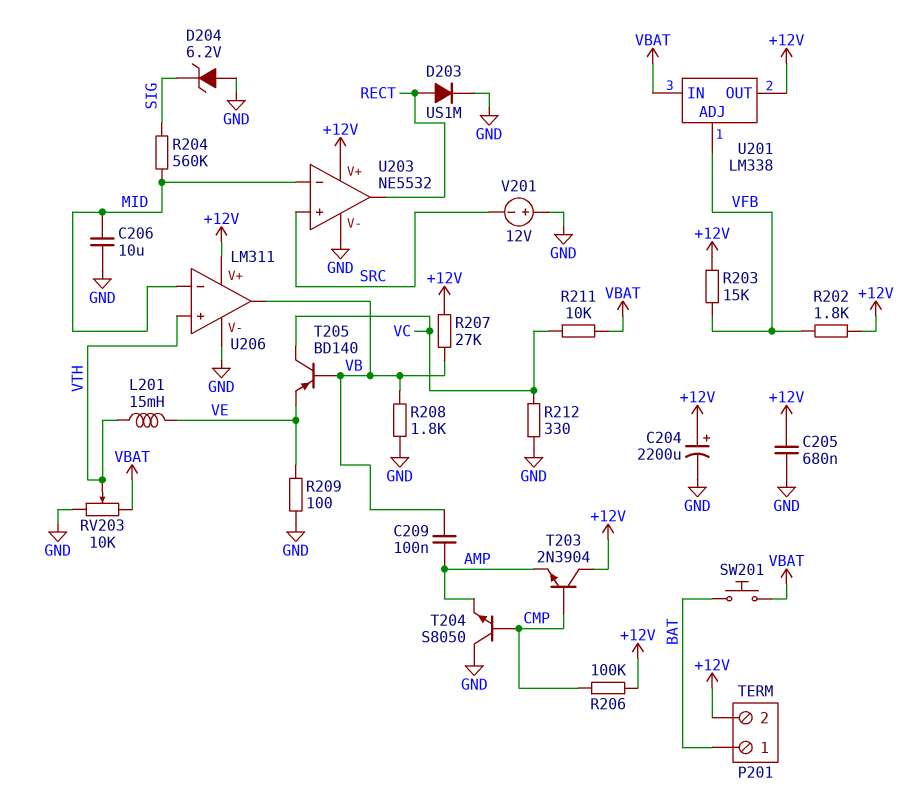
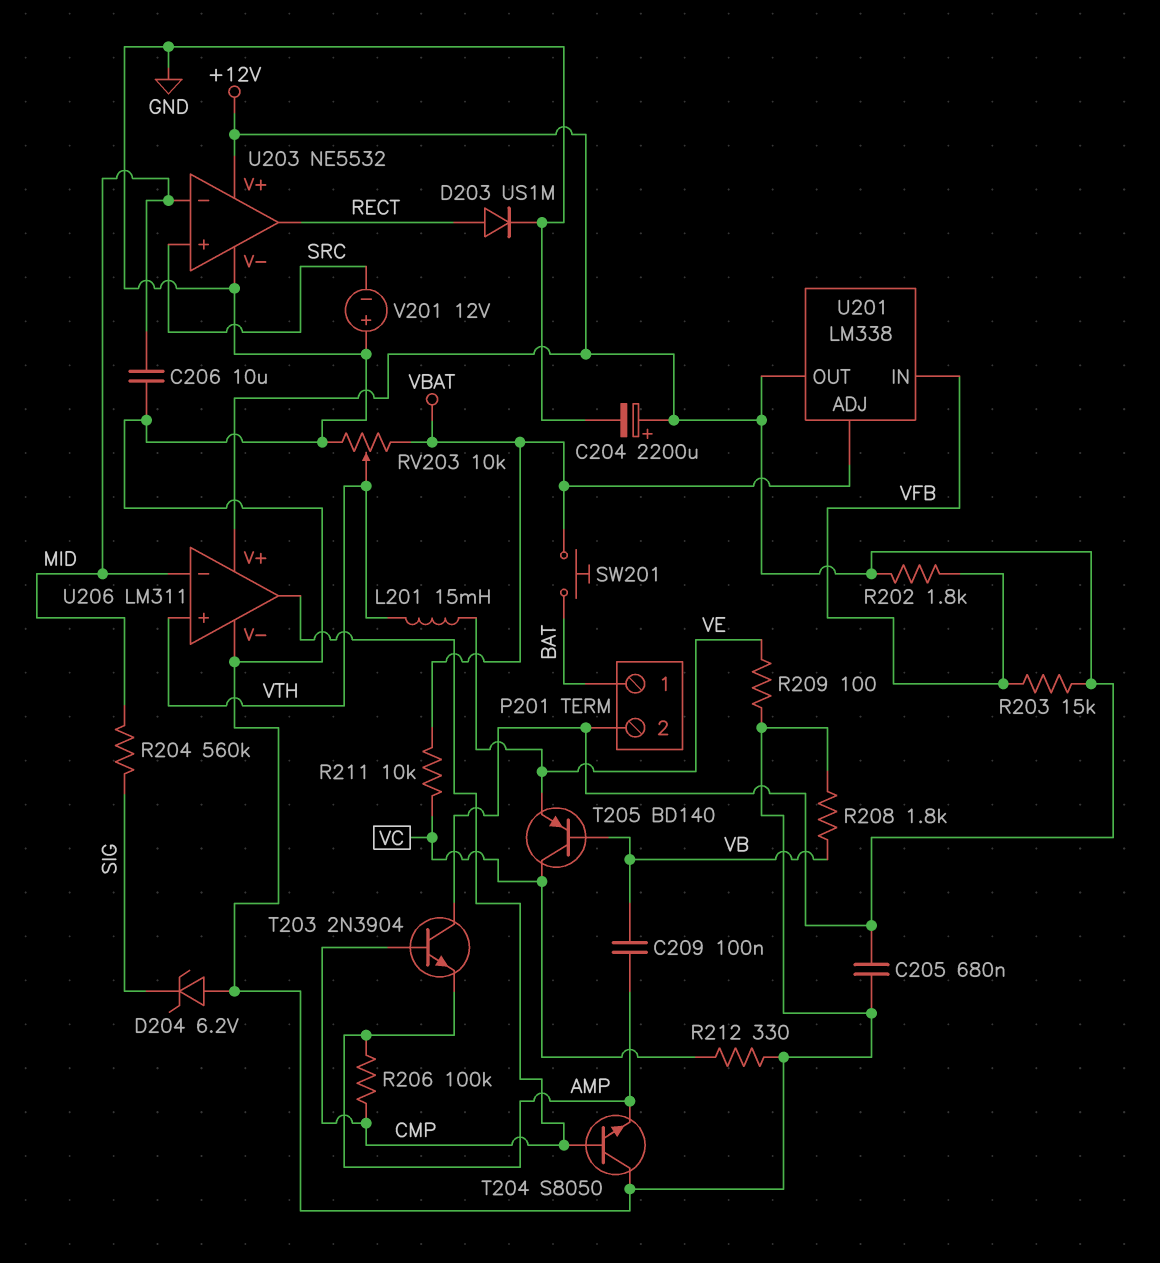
R206: 100k (+12V, CMP) -> 100k (AMP, CMP)
R207: 27k (+12V, VB) -> none
U201 pin ADJ: VFB -> VBAT
U201 pin IN: VBAT -> VFB
U206 pin out: VB -> CMP

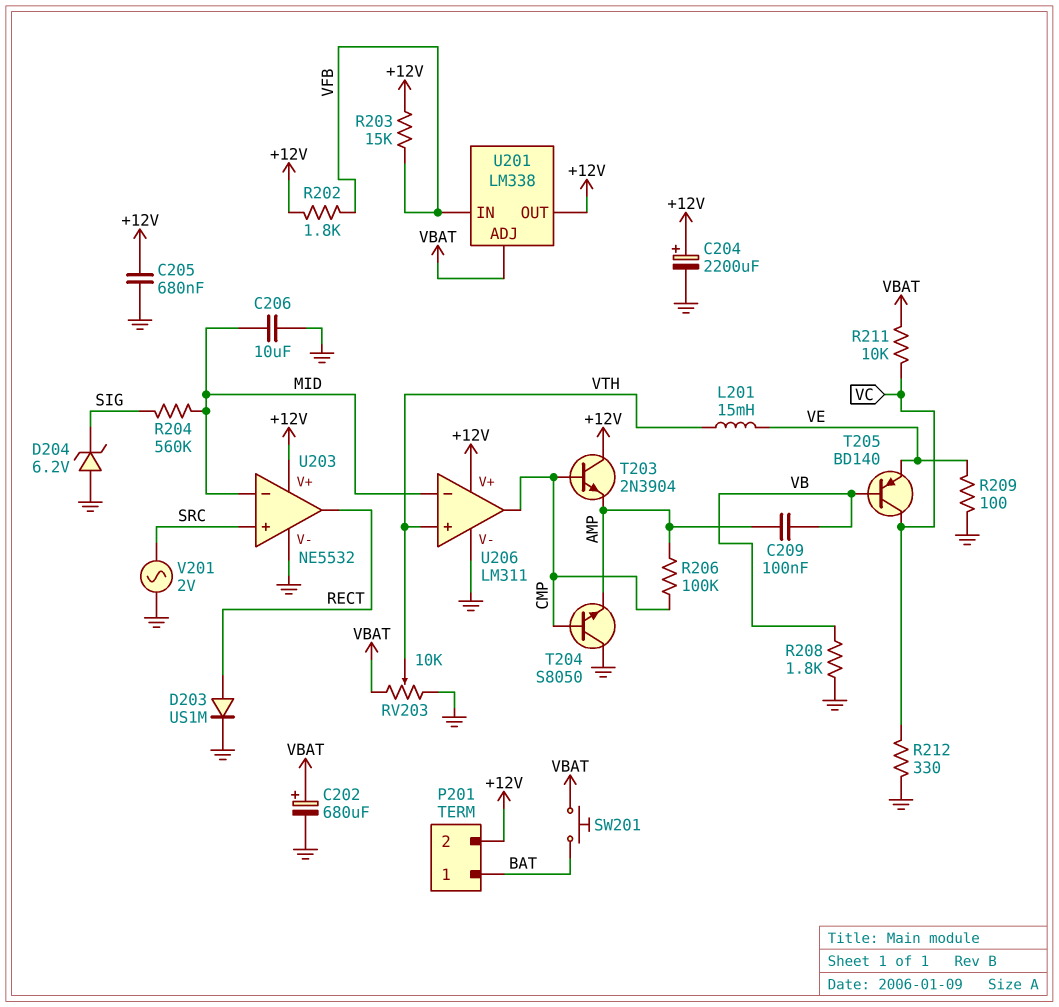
C202: none -> 680uF (plus VBAT, minus GND)
V201: 12V (plus GND, minus SRC) -> AC 2V (GND, SRC)

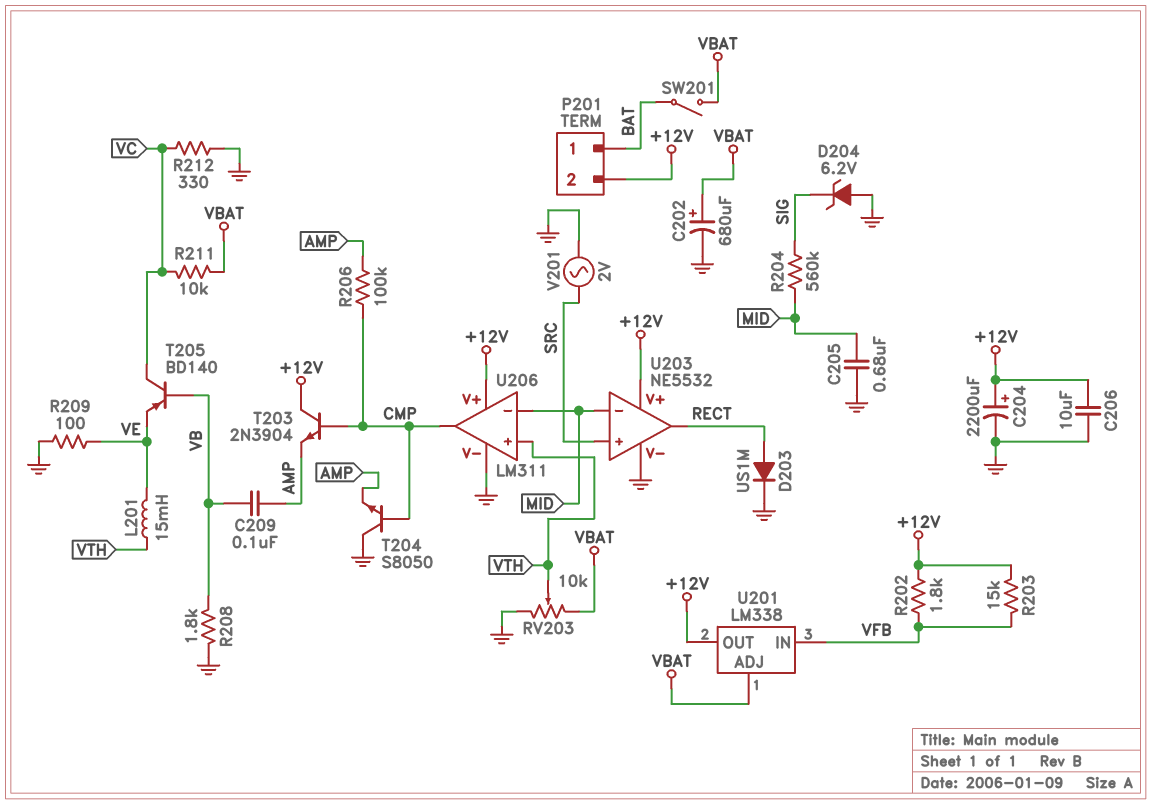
C205: 680nF (+12V, GND) -> 680nF (GND, MID)
C206: 10uF (GND, MID) -> 10uF (+12V, GND)
SW201: button (BAT, VBAT) -> switch (BAT, VBAT)

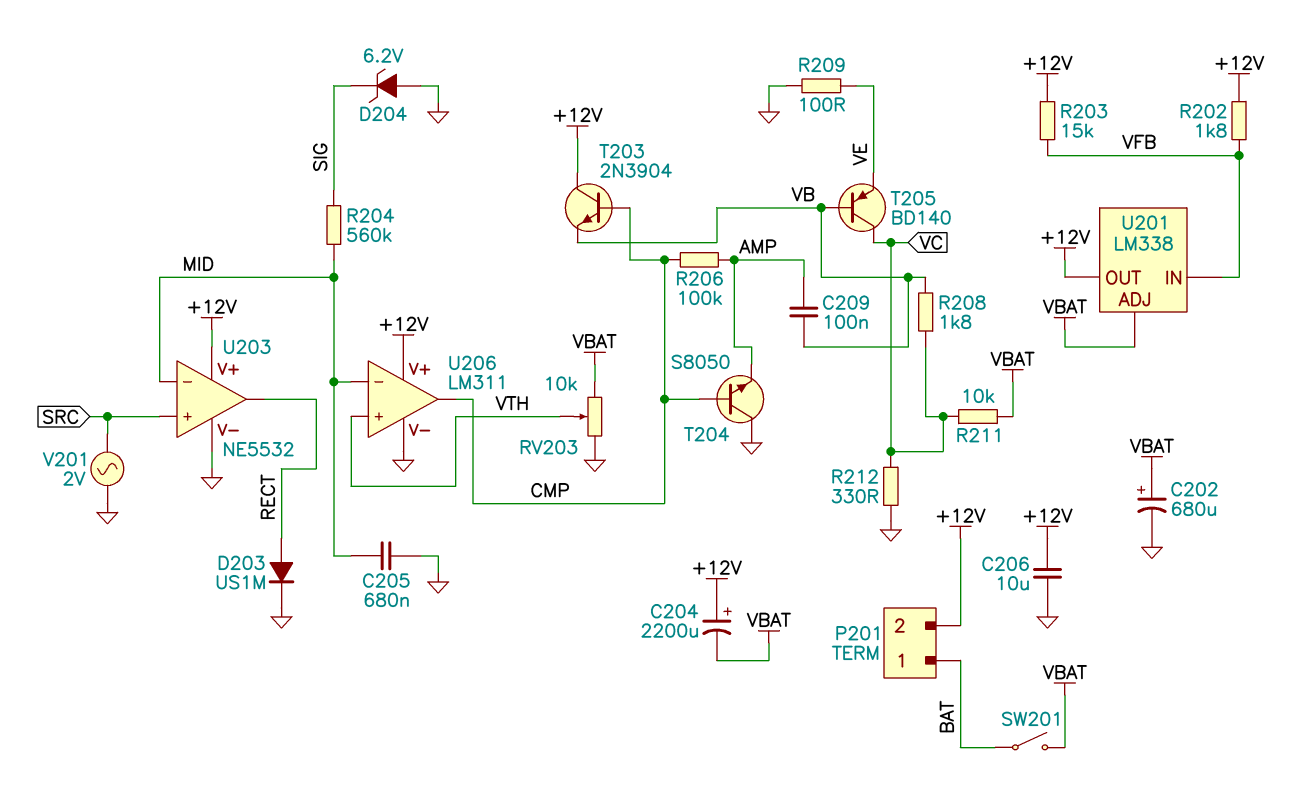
C204: 2200uF (plus +12V, minus GND) -> 2200uF (plus +12V, minus VBAT)
L201: 15mH (VE, VTH) -> none
R208: 1.8k (GND, VB) -> 1.8k (VB, VC)
T203: NPN 2N3904 (B CMP, C +12V, E AMP) -> NPN 2N3904 (B CMP, C +12V, E VB)

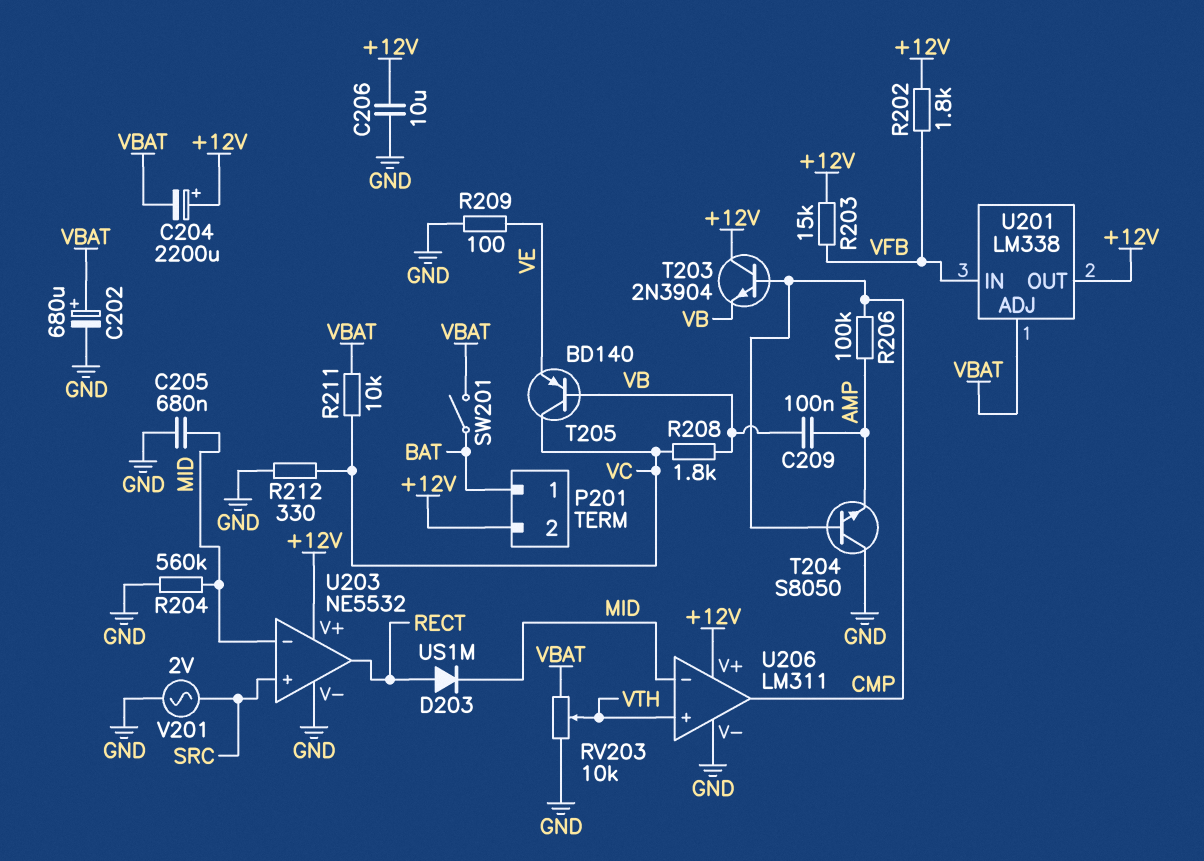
D203: diode US1M (A RECT, K GND) -> diode US1M (A RECT, K MID)
D204: zener 6.2V (A GND, K SIG) -> none
R204: 560k (MID, SIG) -> 560k (GND, MID)

